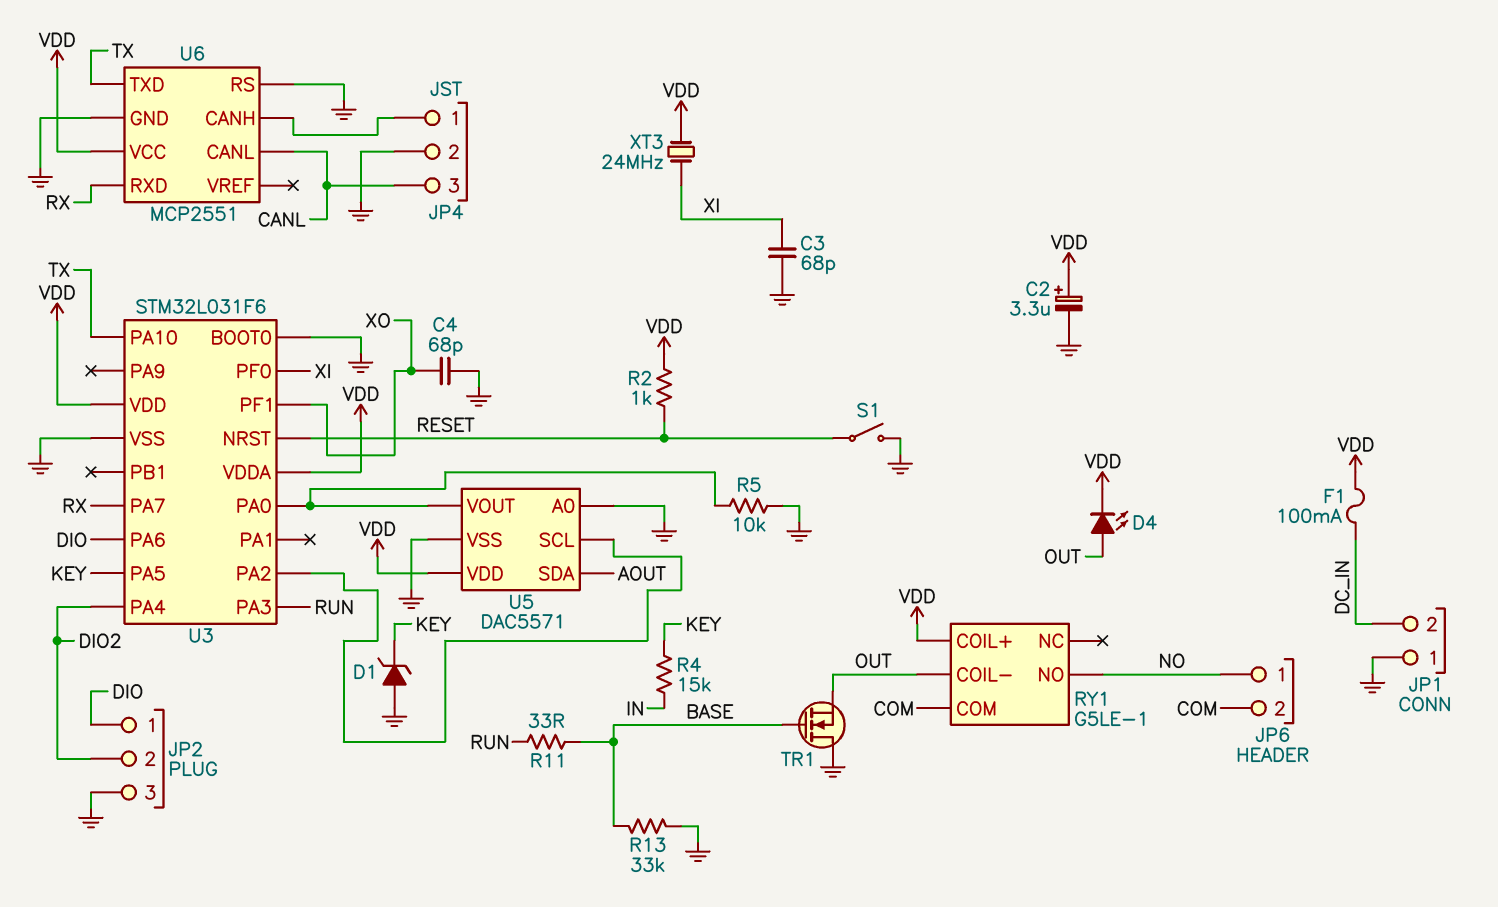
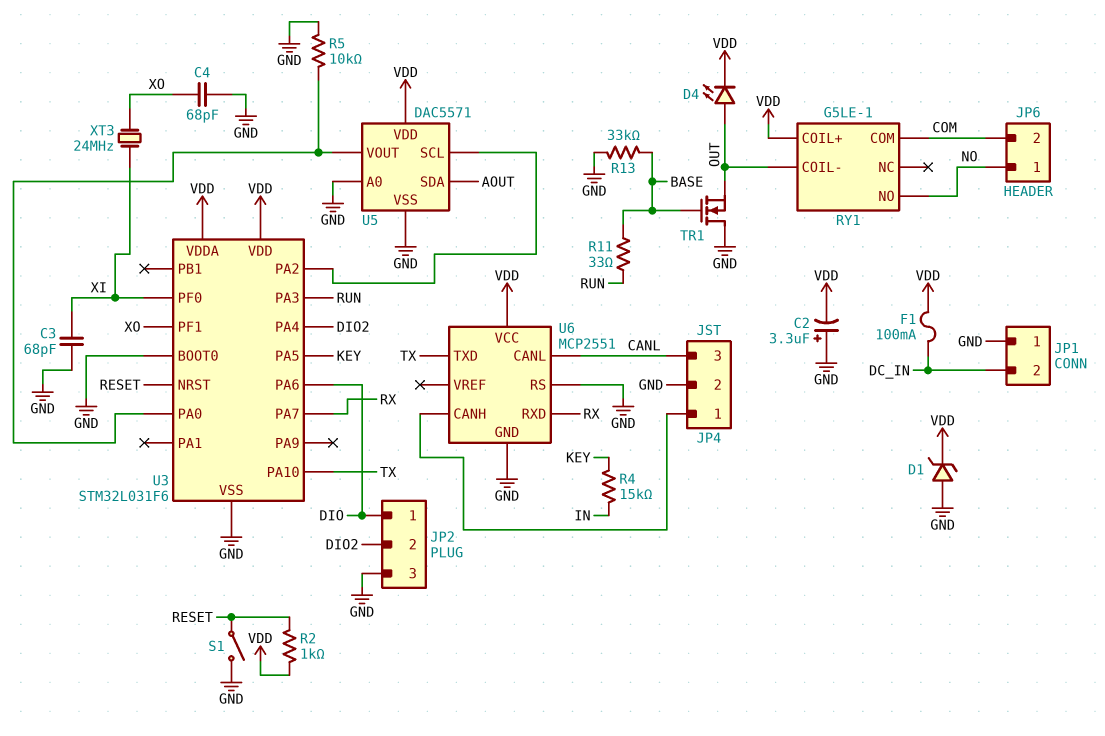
C2: 3.3uF (plus VDD, minus GND) -> 3.3uF (plus GND, minus VDD)
D1: zener (A GND, K KEY) -> zener (A GND, K VDD)
XT3: 24MHz (VDD, XI) -> 24MHz (XI, XO)

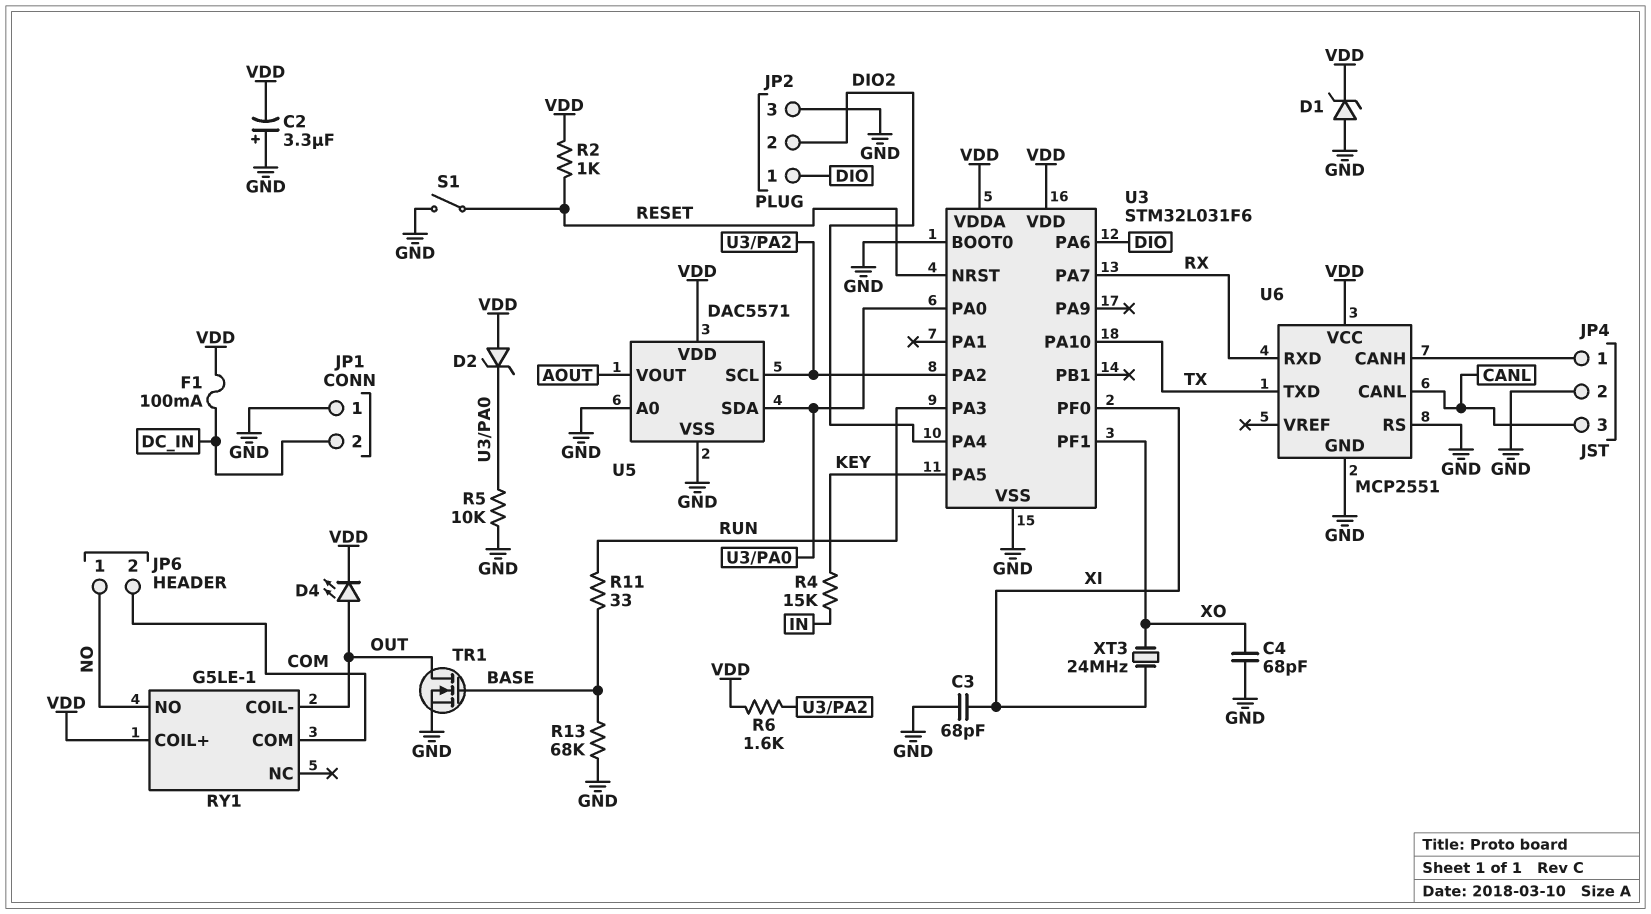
D2: none -> zener (A VDD, K U3/PA0)
R6: none -> 1.6k (U3/PA2, VDD)
R13: 33k (BASE, GND) -> 68k (BASE, GND)
TR1: NMOS (G BASE, D GND, S OUT) -> NMOS (G BASE, D OUT, S GND)
U5 pin SDA: AOUT -> U3/PA0
U5 pin VOUT: U3/PA0 -> AOUT

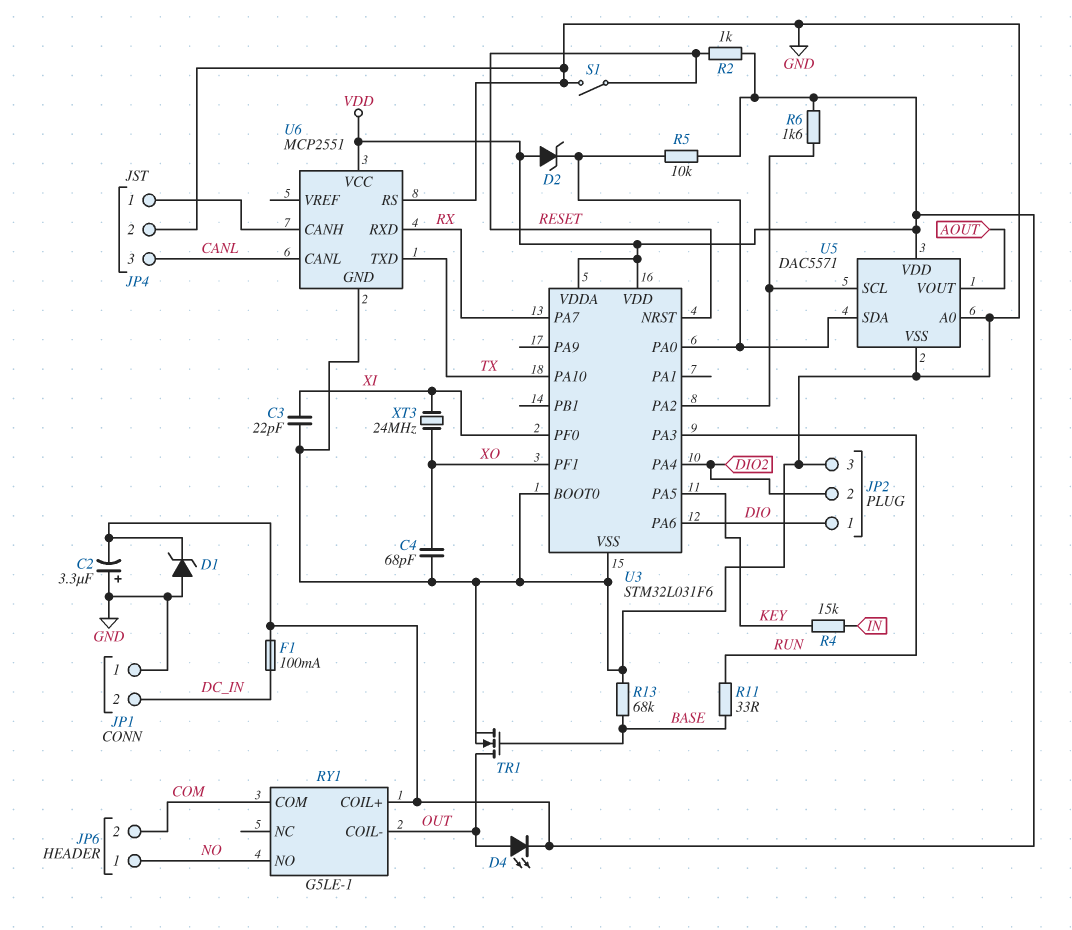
C3: 68pF (GND, XI) -> 22pF (GND, XI)
R5: 10k (GND, U3/PA0) -> 10k (U3/PA0, VDD)

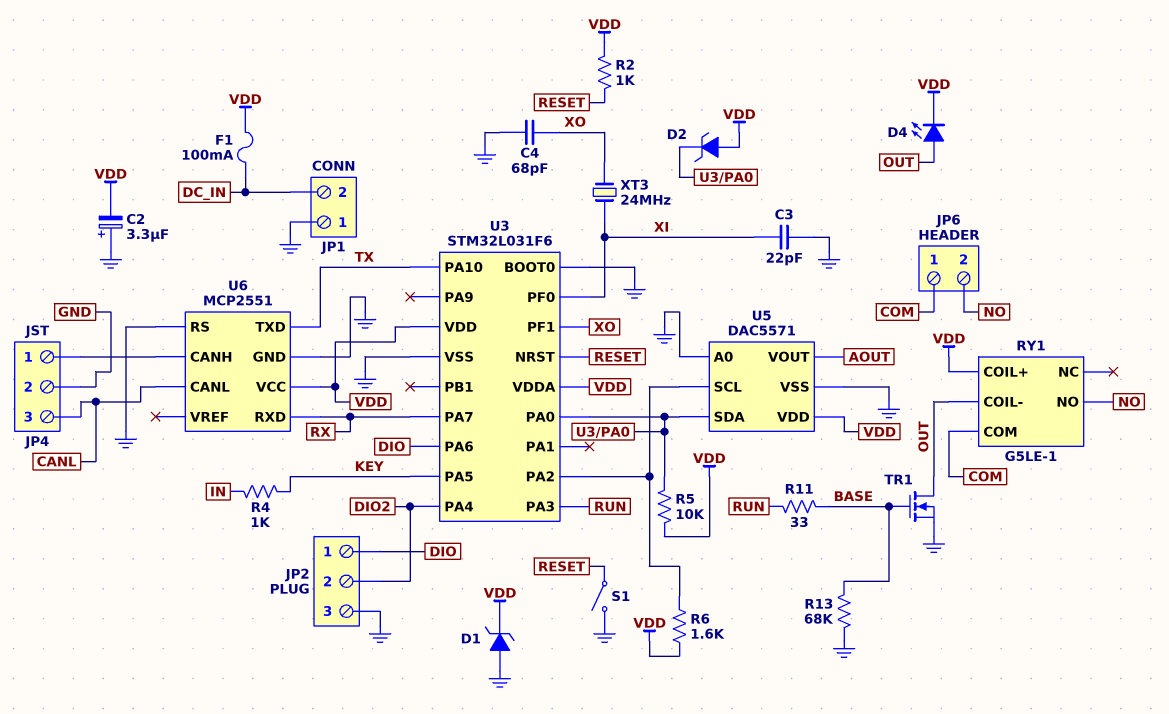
JP6 pin 1: NO -> COM
JP6 pin 2: COM -> NO
R4: 15k (IN, KEY) -> 1k (IN, KEY)

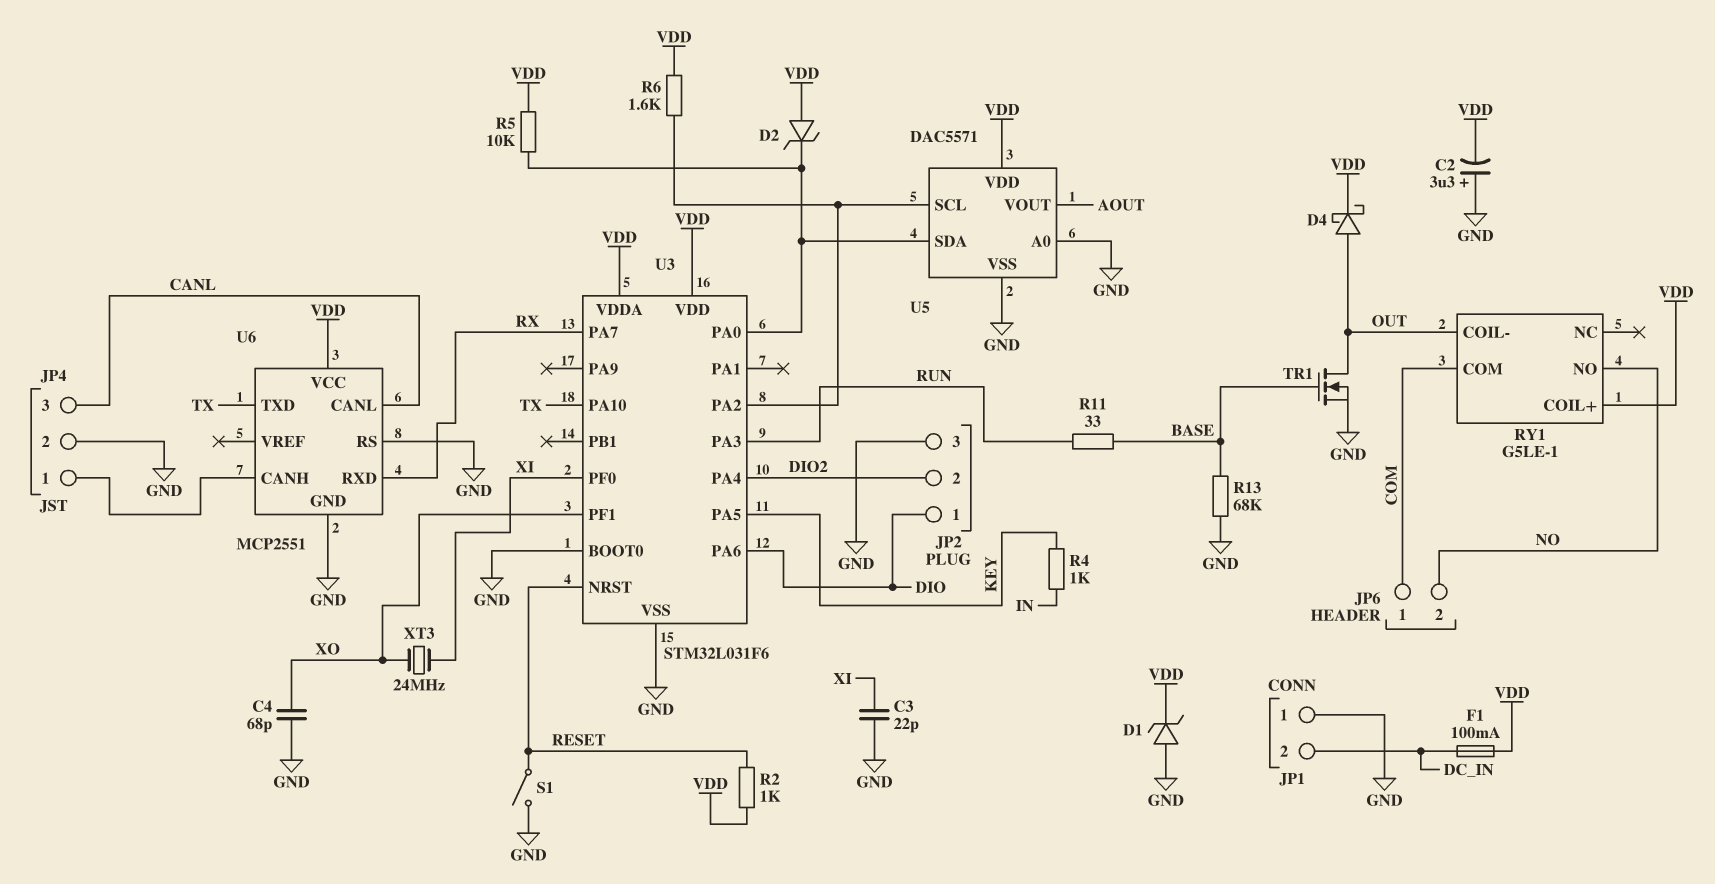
D4: LED (A OUT, K VDD) -> schottky (A OUT, K VDD)

